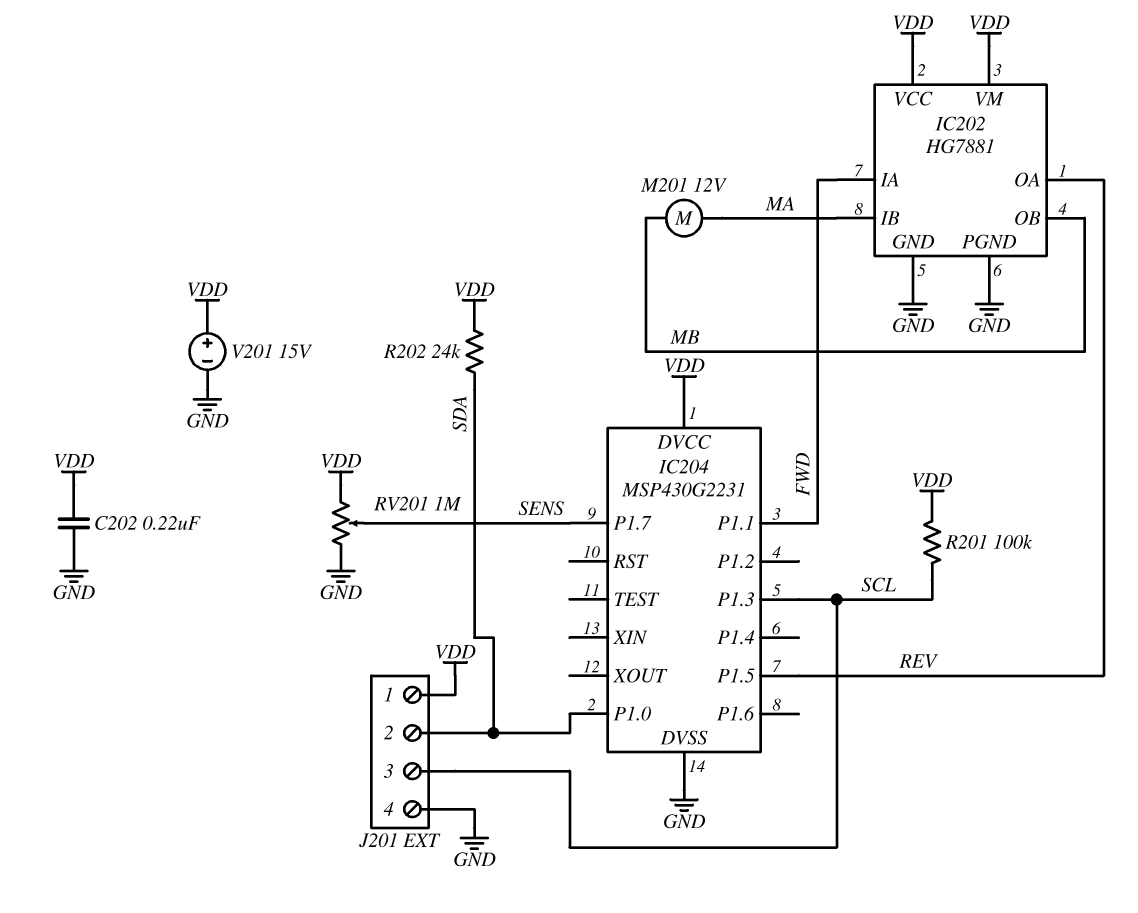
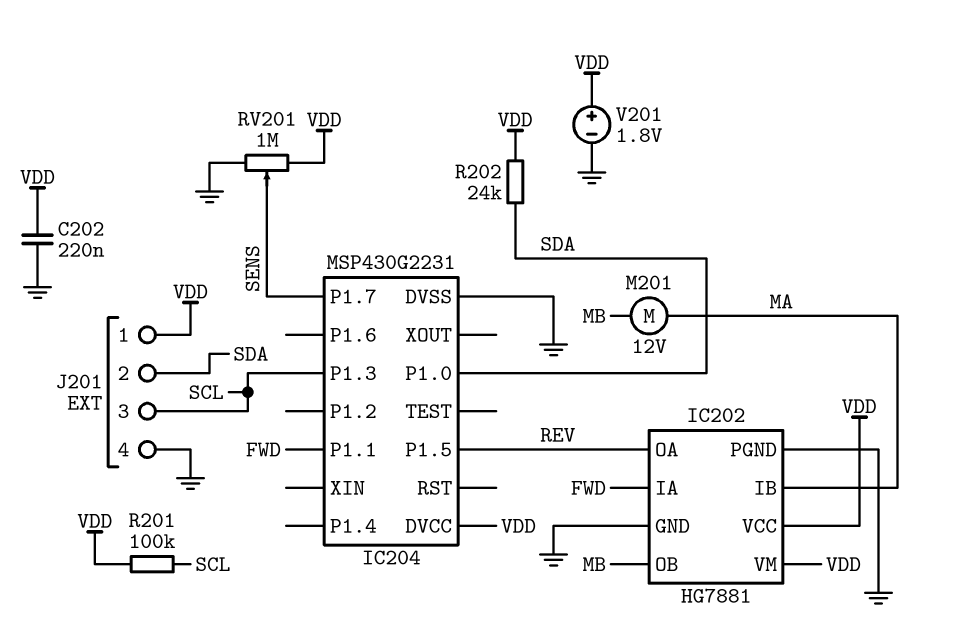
V201: 15V (plus VDD, minus GND) -> 1.8V (plus VDD, minus GND)

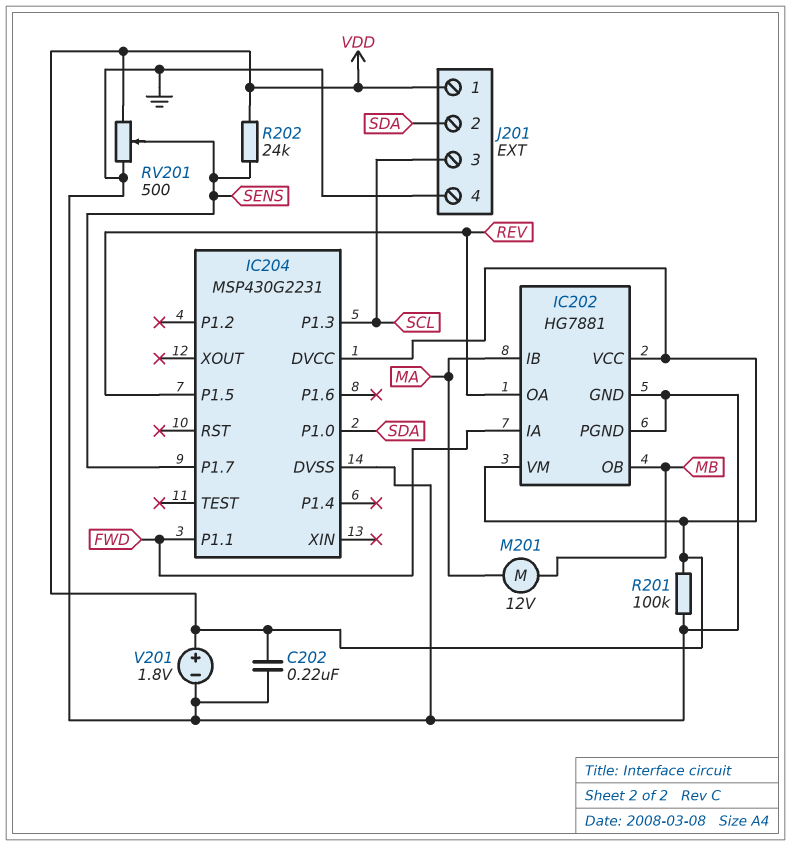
R201: 100k (SCL, VDD) -> 100k (GND, VDD)
R202: 24k (SDA, VDD) -> 24k (SENS, VDD)
RV201: 1M (GND, VDD, wiper SENS) -> 500 (GND, VDD, wiper SENS)

